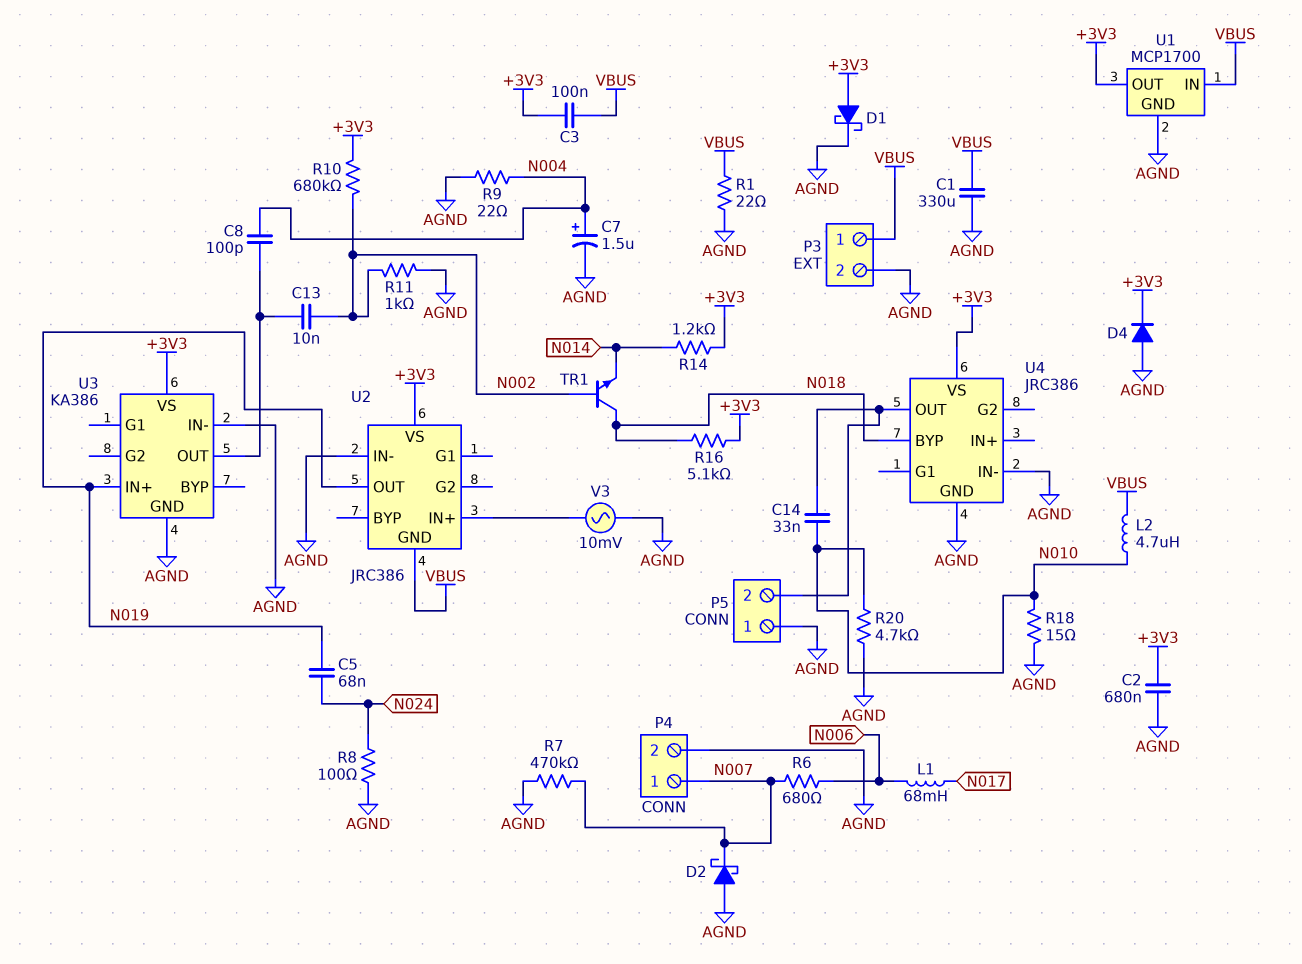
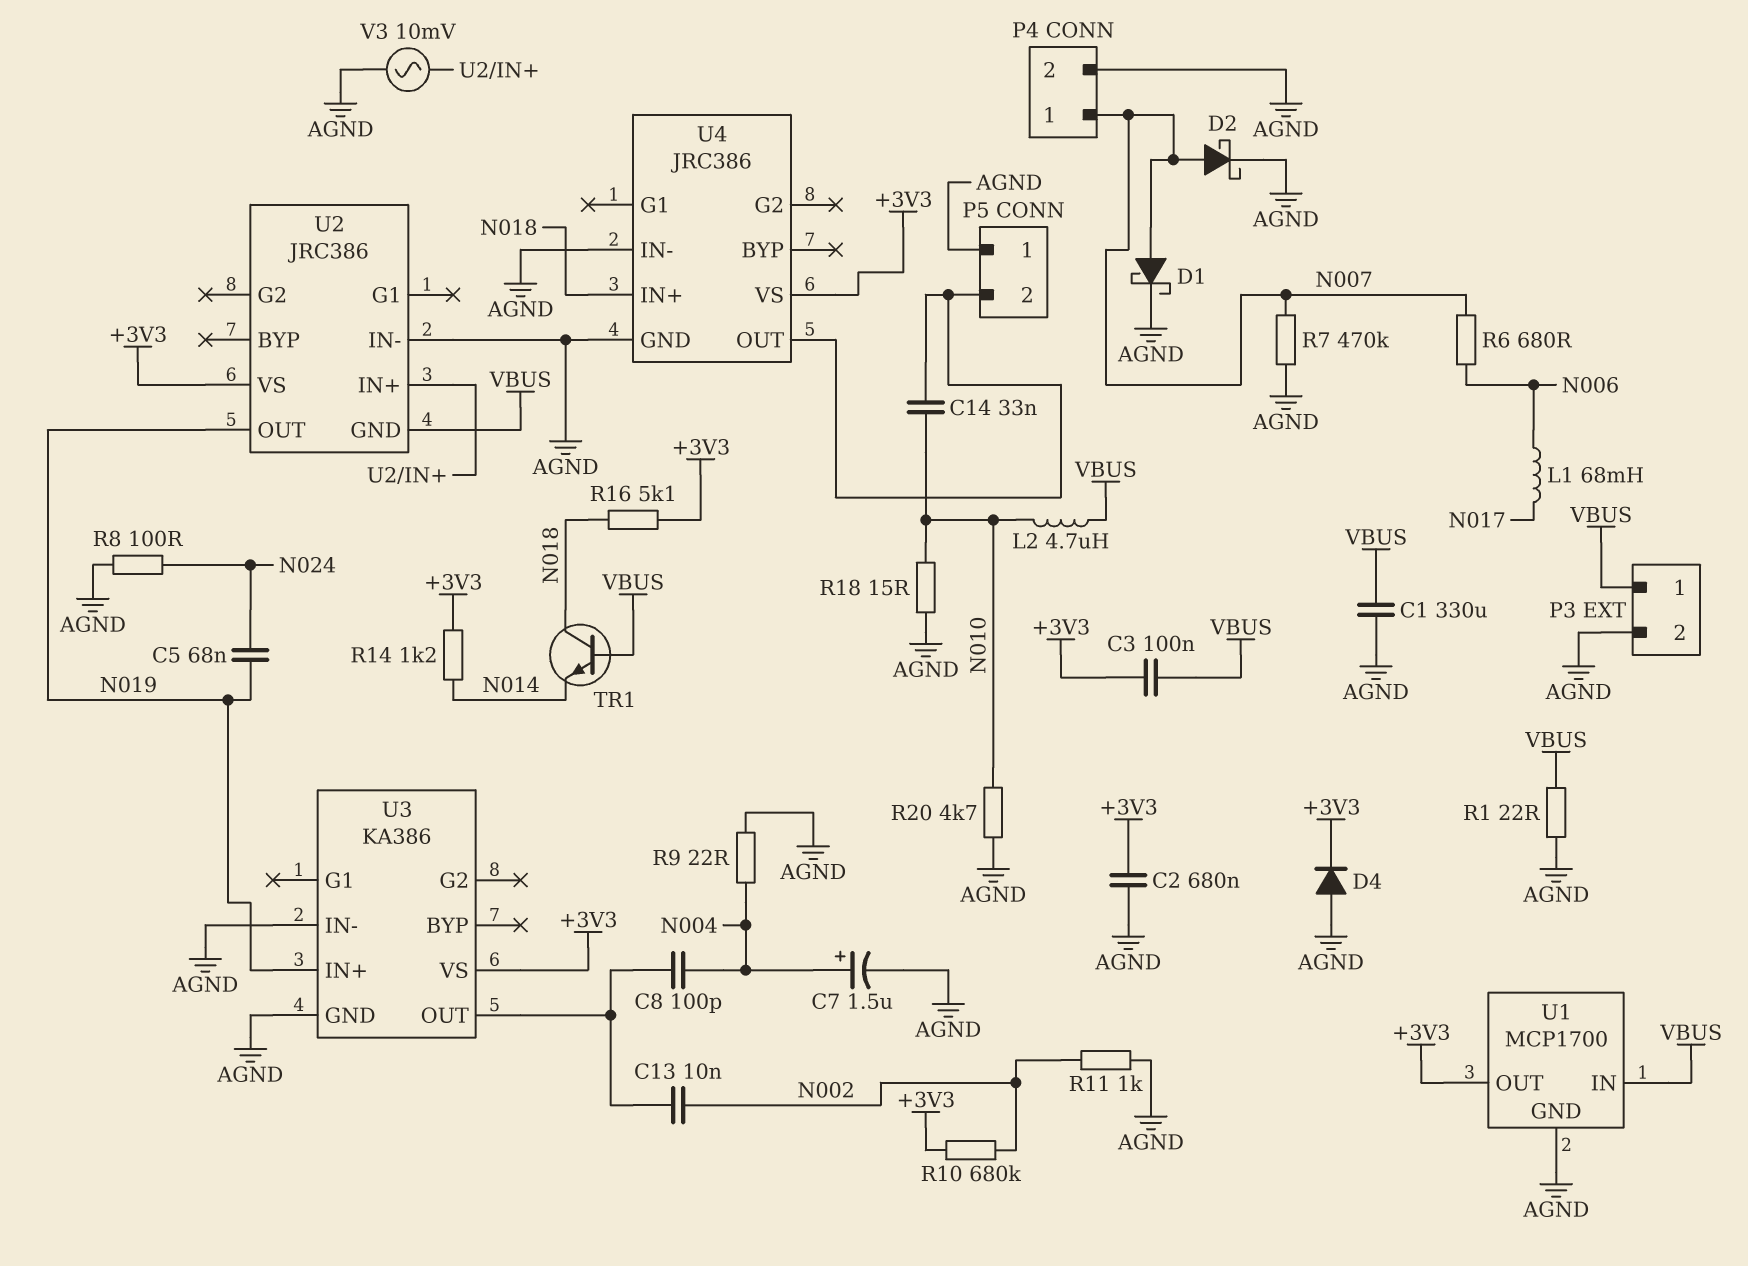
D1: schottky (A +3V3, K AGND) -> schottky (A N007, K AGND)
D2: schottky (A AGND, K N007) -> schottky (A N007, K AGND)
TR1: NPN (B N002, C N018, E N014) -> NPN (B VBUS, C N018, E N014)
U4 pin BYP: N018 -> none
U4 pin IN+: none -> N018

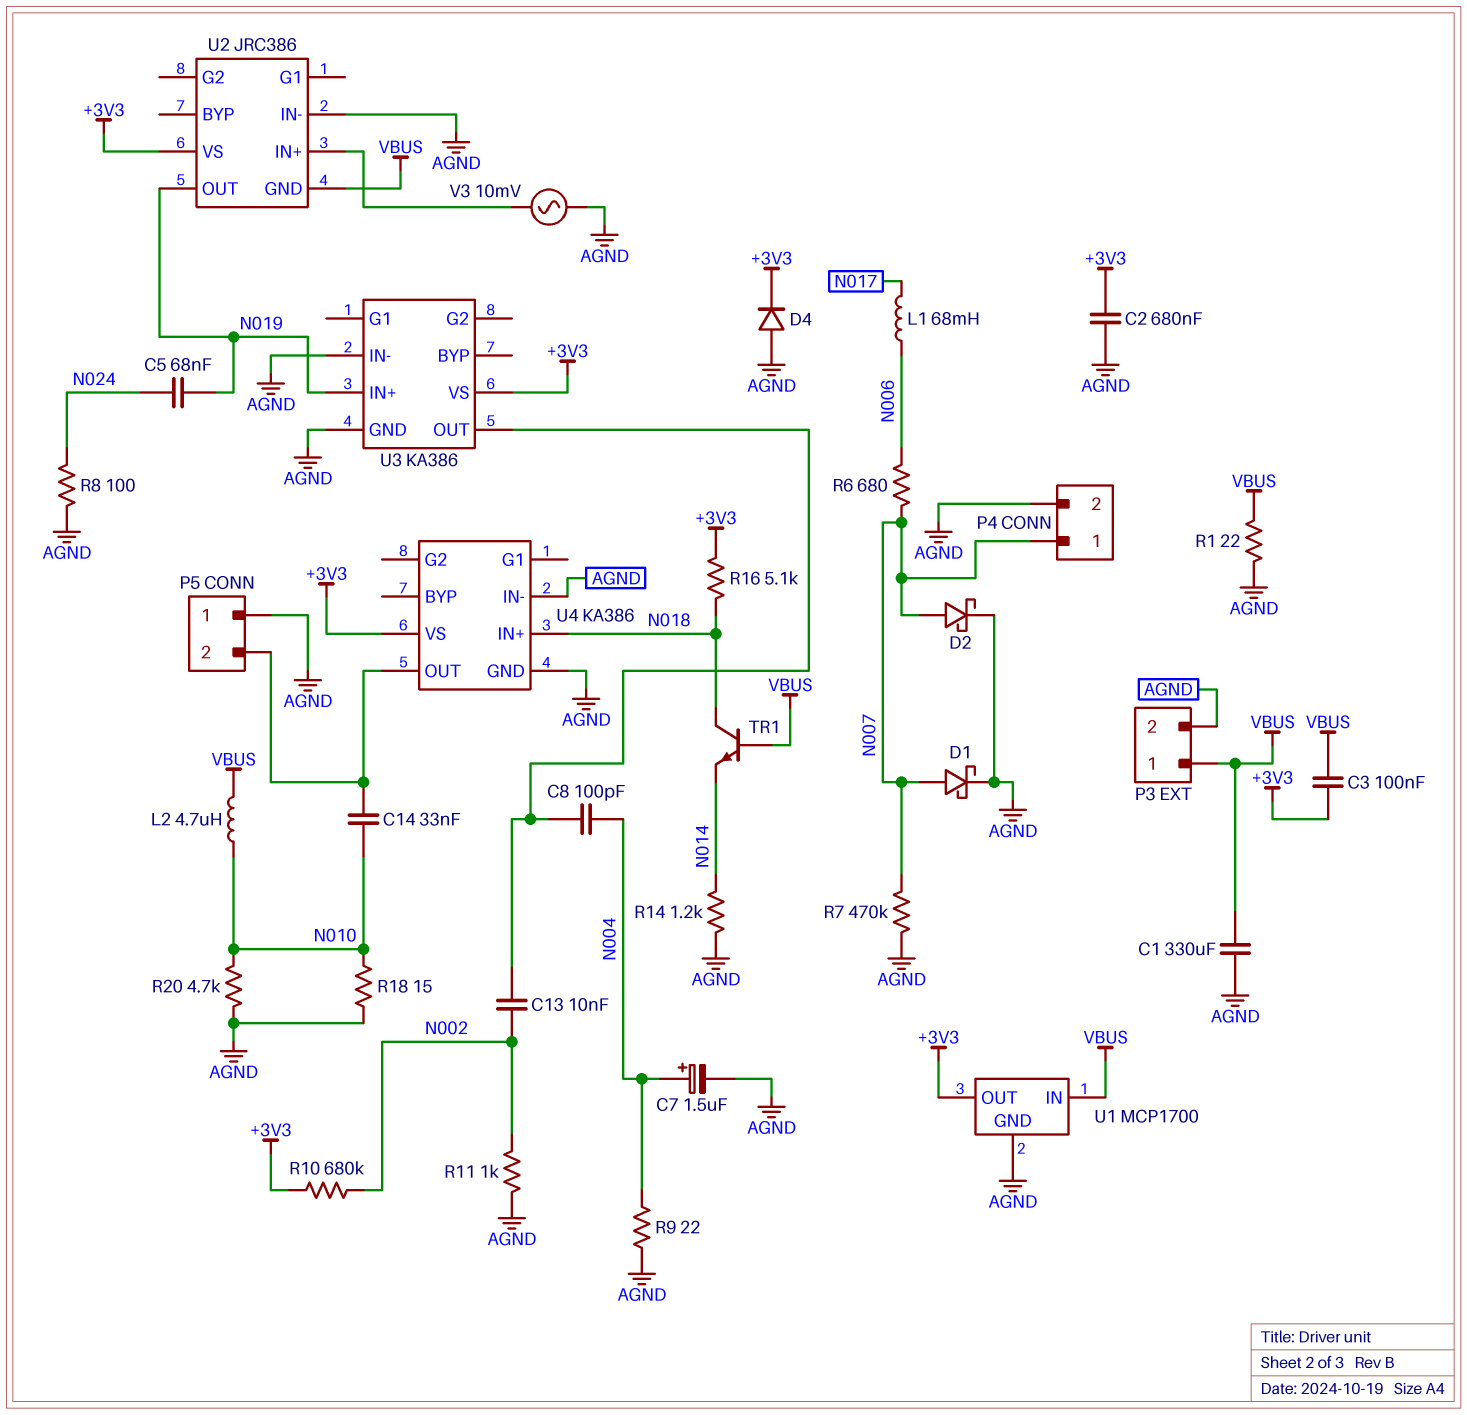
R14: 1.2k (+3V3, N014) -> 1.2k (AGND, N014)
U4: JRC386 -> KA386

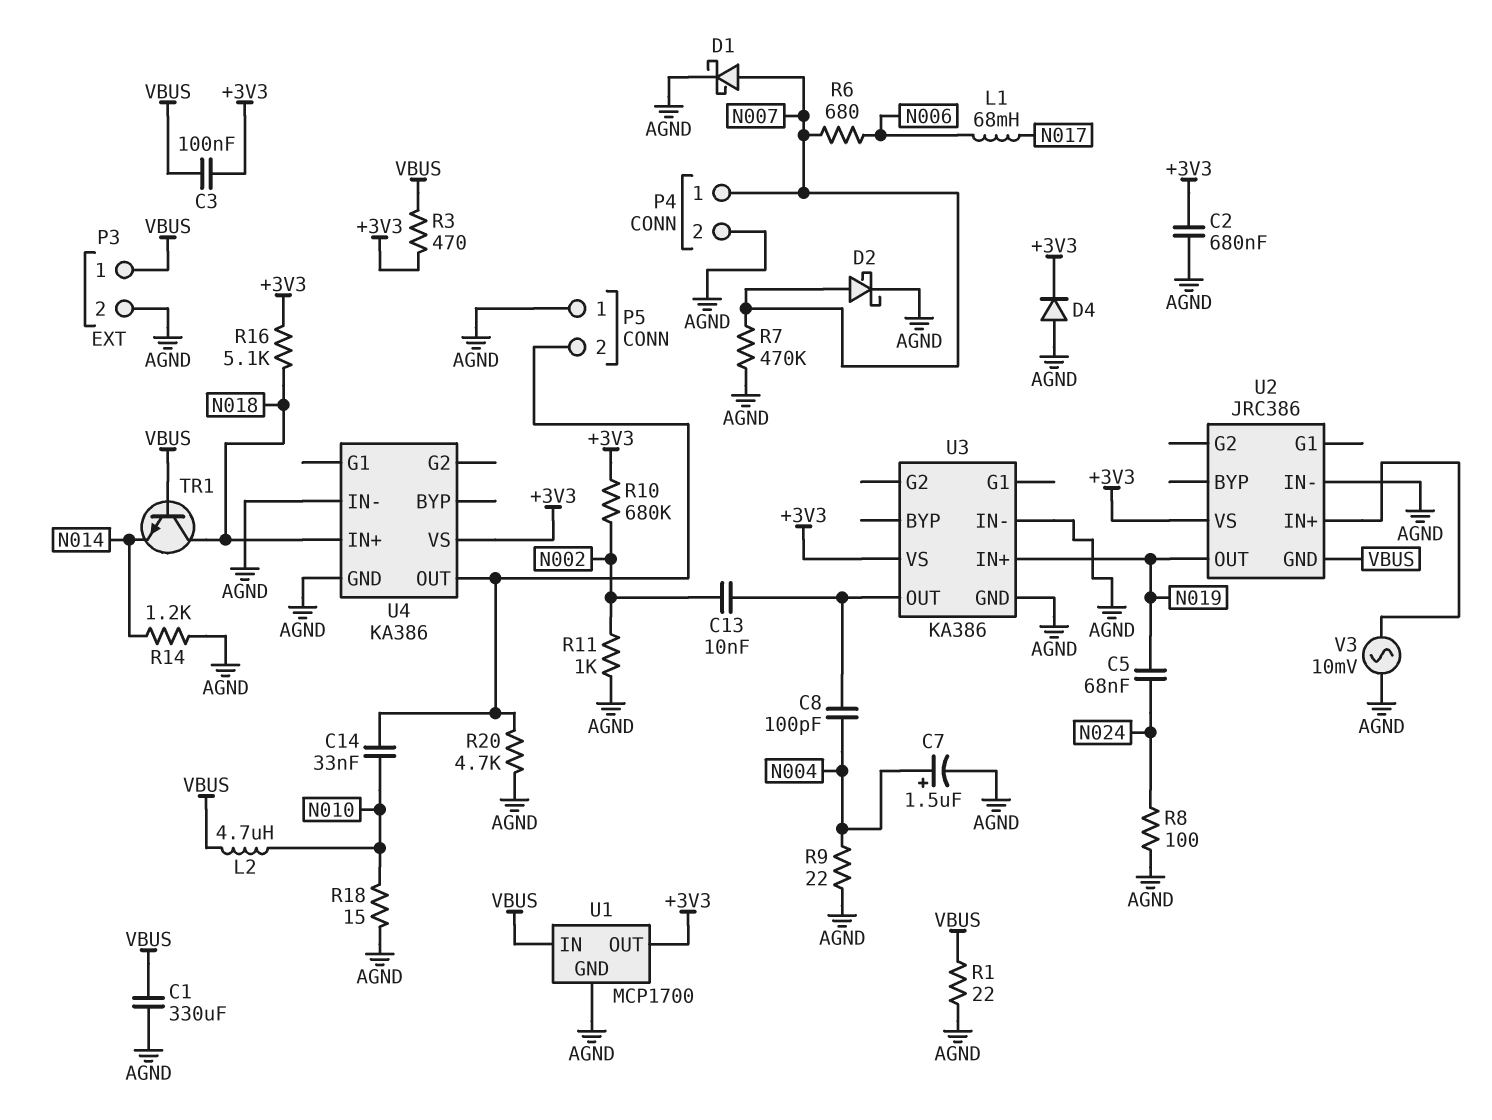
R3: none -> 470 (+3V3, VBUS)
R20: 4.7k (AGND, N010) -> 4.7k (AGND, P5/2)

